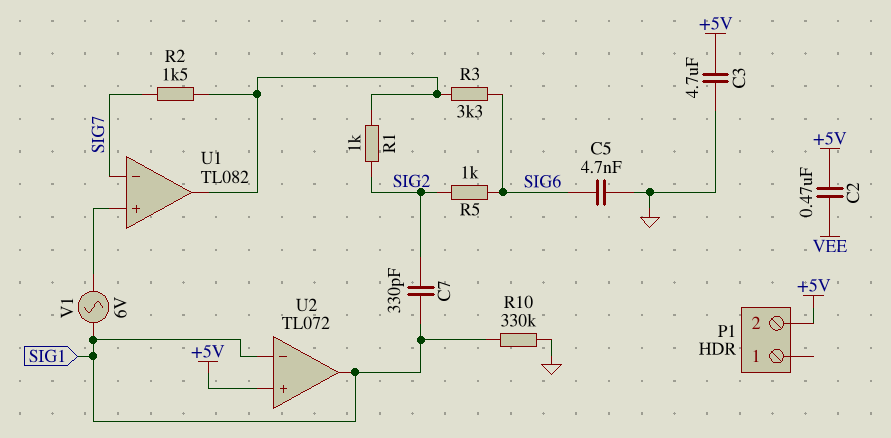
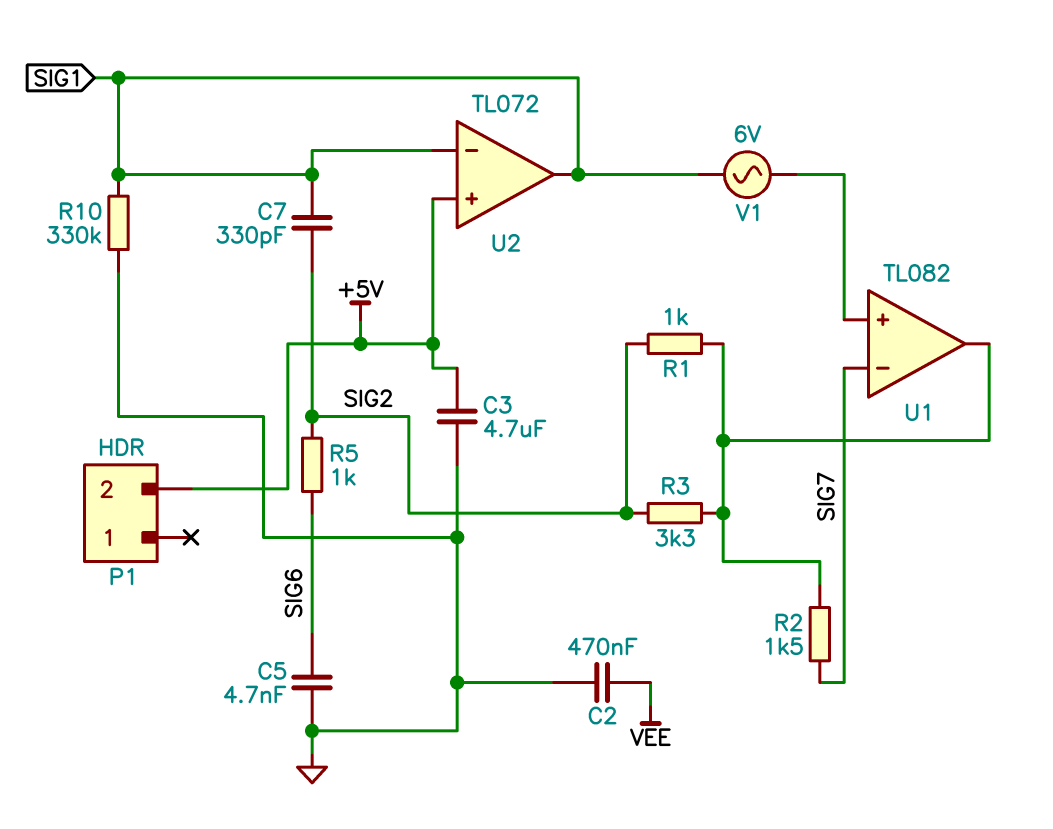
C2: 470nF (+5V, VEE) -> 470nF (GND, VEE)
R3: 3.3k (SIG6, U1/out) -> 3.3k (SIG2, U1/out)

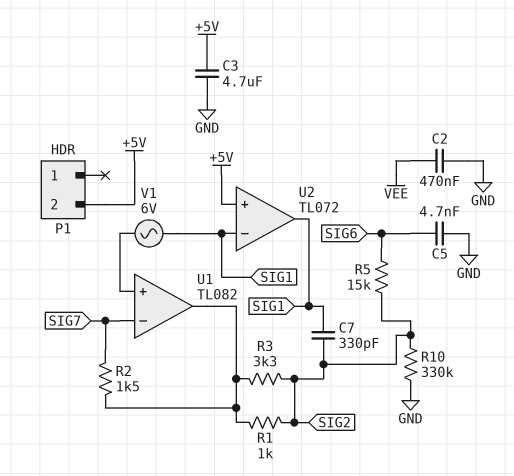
R5: 1k (SIG2, SIG6) -> 15k (SIG2, SIG6)
R10: 330k (GND, SIG1) -> 330k (GND, SIG2)

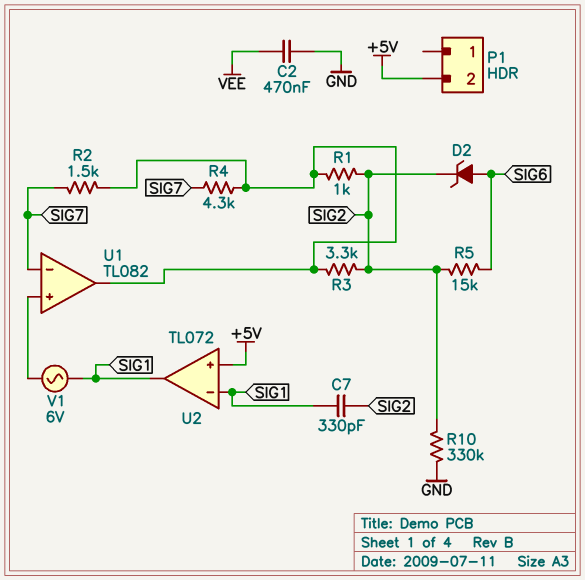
C3: 4.7uF (+5V, GND) -> none
C5: 4.7nF (GND, SIG6) -> none
D2: none -> zener (A SIG6, K SIG2)
R4: none -> 4.3k (SIG7, U1/out)

